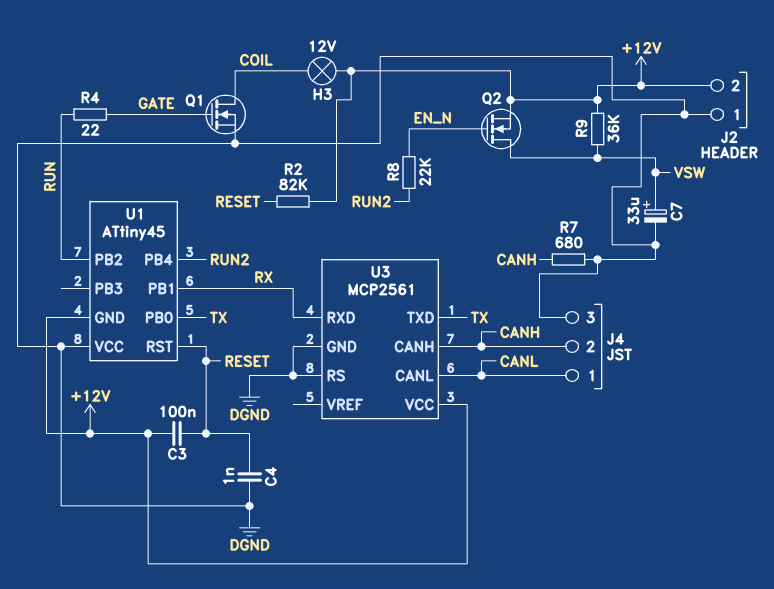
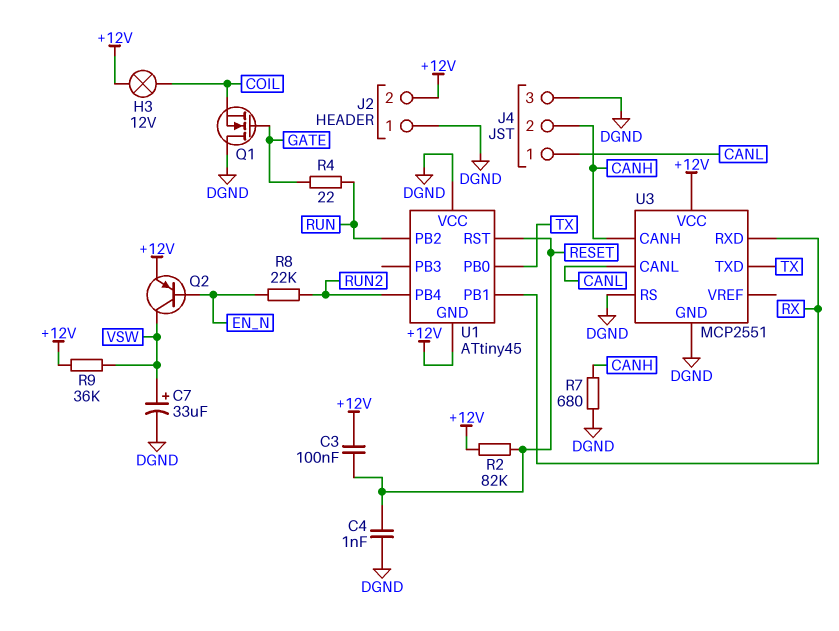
Q1: NMOS (G GATE, D COIL, S DGND) -> NMOS (G GATE, D DGND, S COIL)
Q2: NMOS (G EN_N, D VSW, S +12V) -> PNP (B EN_N, C VSW, E +12V)
U3: MCP2561 -> MCP2551

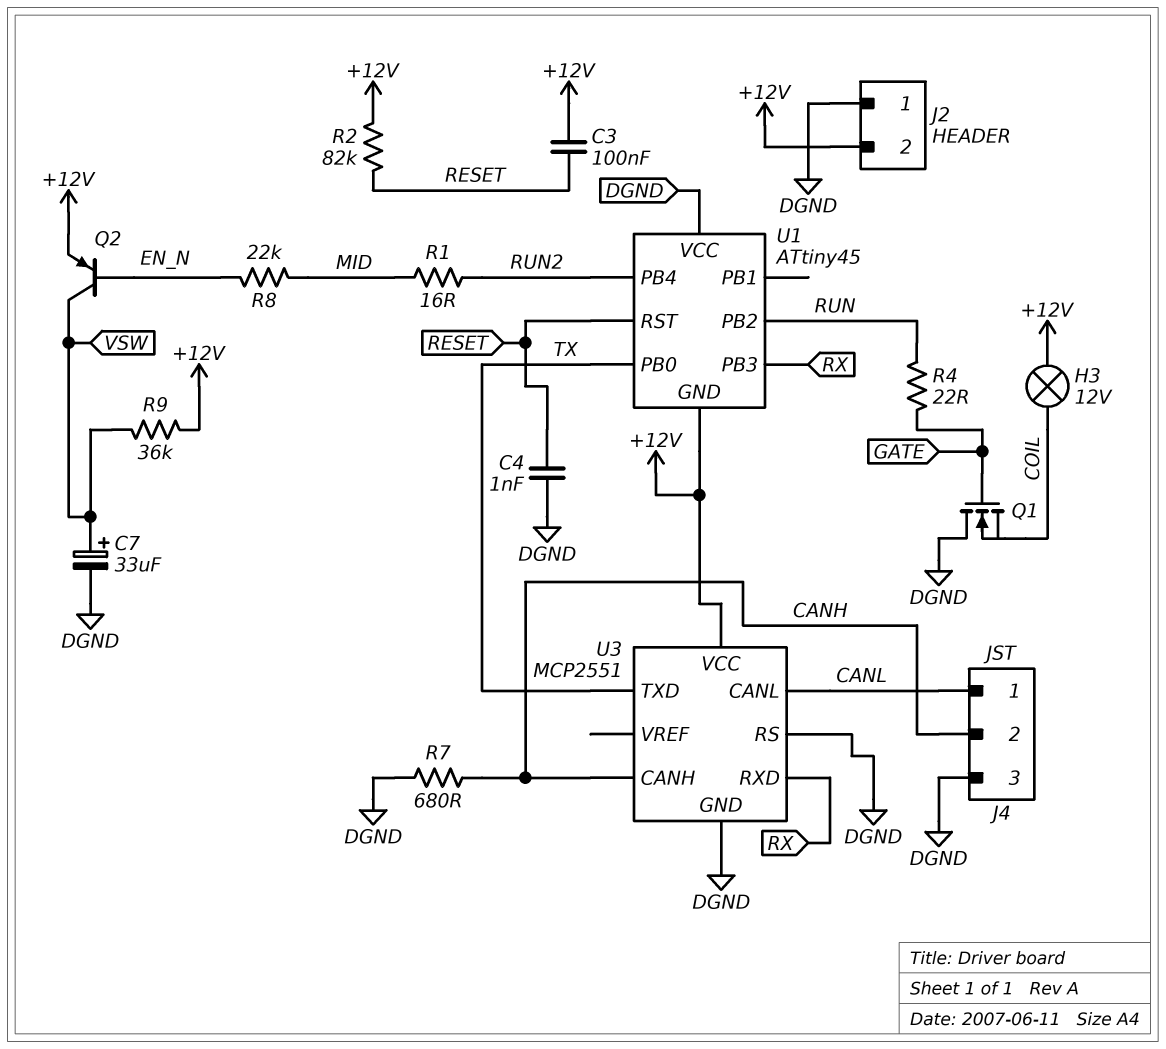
R1: none -> 16 (MID, RUN2)
R8: 22k (EN_N, RUN2) -> 22k (EN_N, MID)
U1 pin PB1: RX -> none
U1 pin PB3: none -> RX

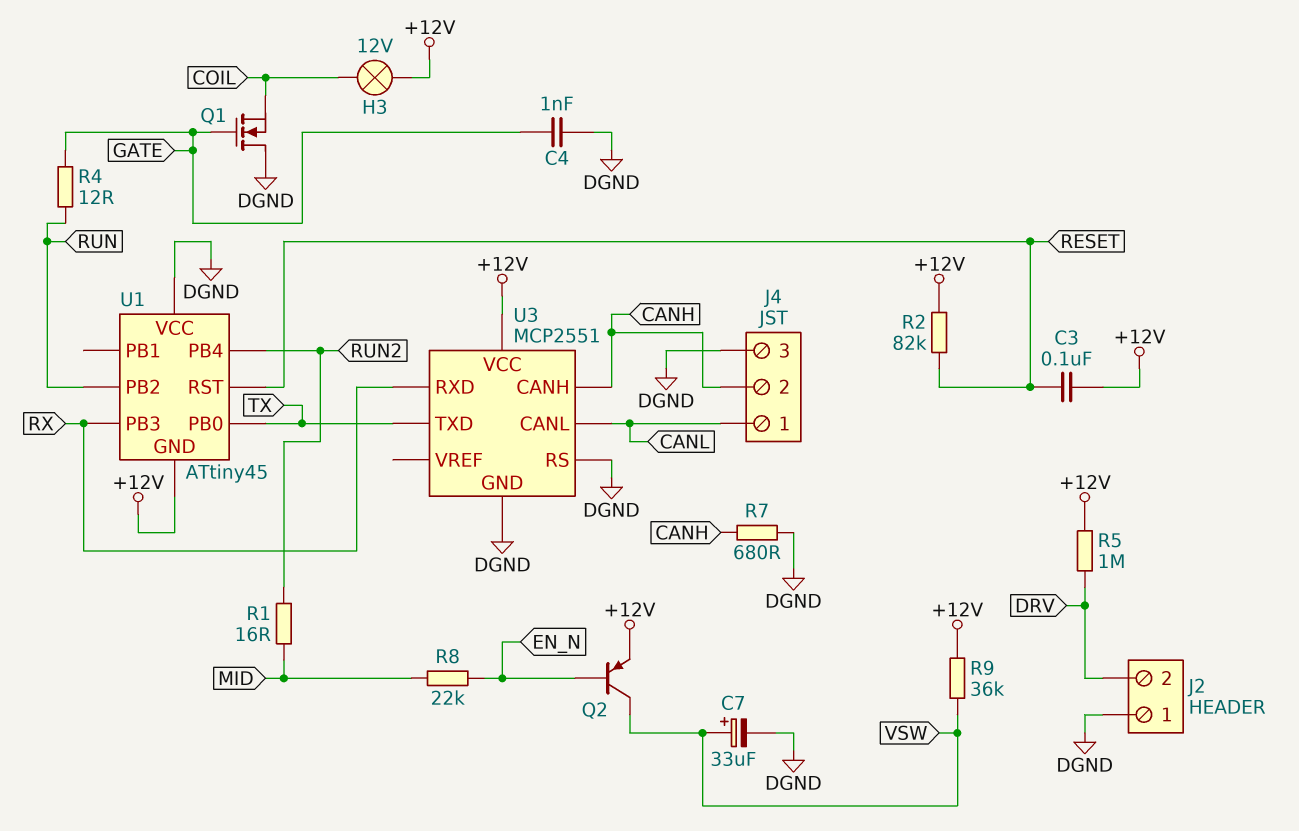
C4: 1nF (DGND, RESET) -> 1nF (DGND, GATE)
J2 pin 2: +12V -> DRV
R4: 22 (GATE, RUN) -> 12 (GATE, RUN)
R5: none -> 1M (+12V, DRV)

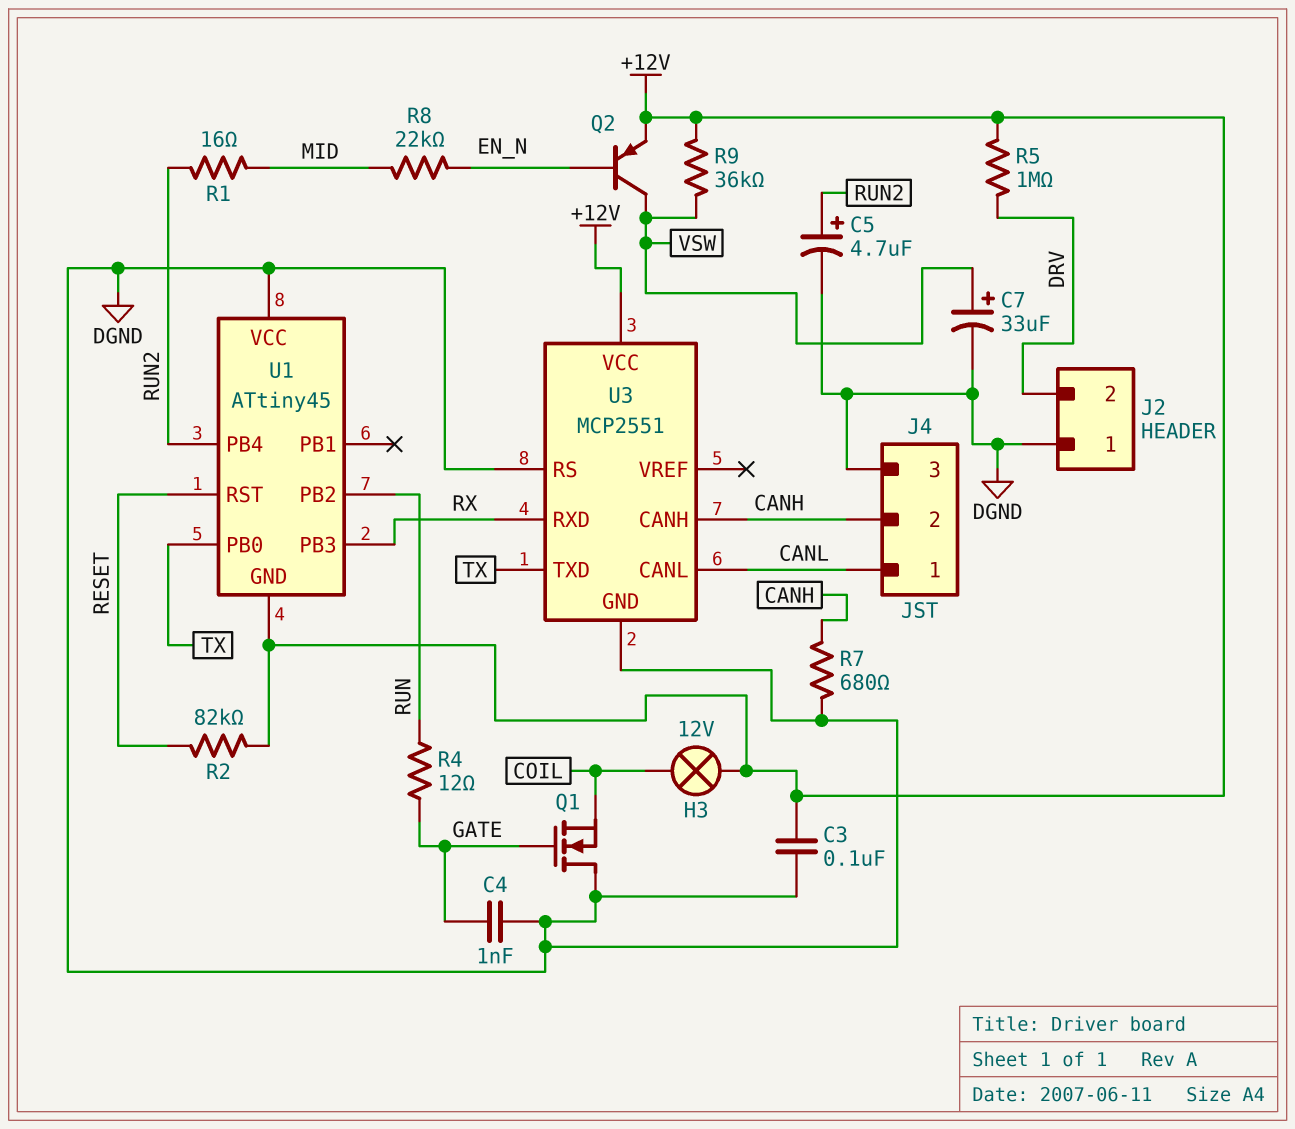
C3: 100nF (+12V, RESET) -> 100nF (+12V, DGND)
C5: none -> 4.7uF (plus RUN2, minus DGND)

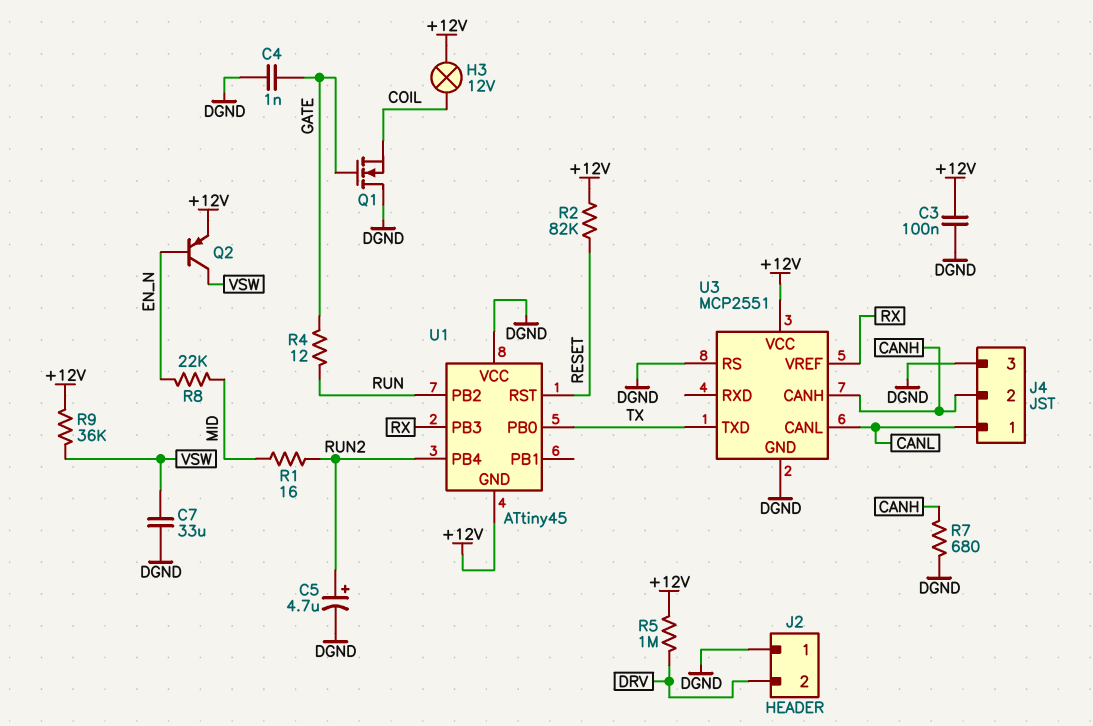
C7: 33uF (plus VSW, minus DGND) -> 33uF (DGND, VSW)
U3 pin RXD: RX -> none
U3 pin VREF: none -> RX

